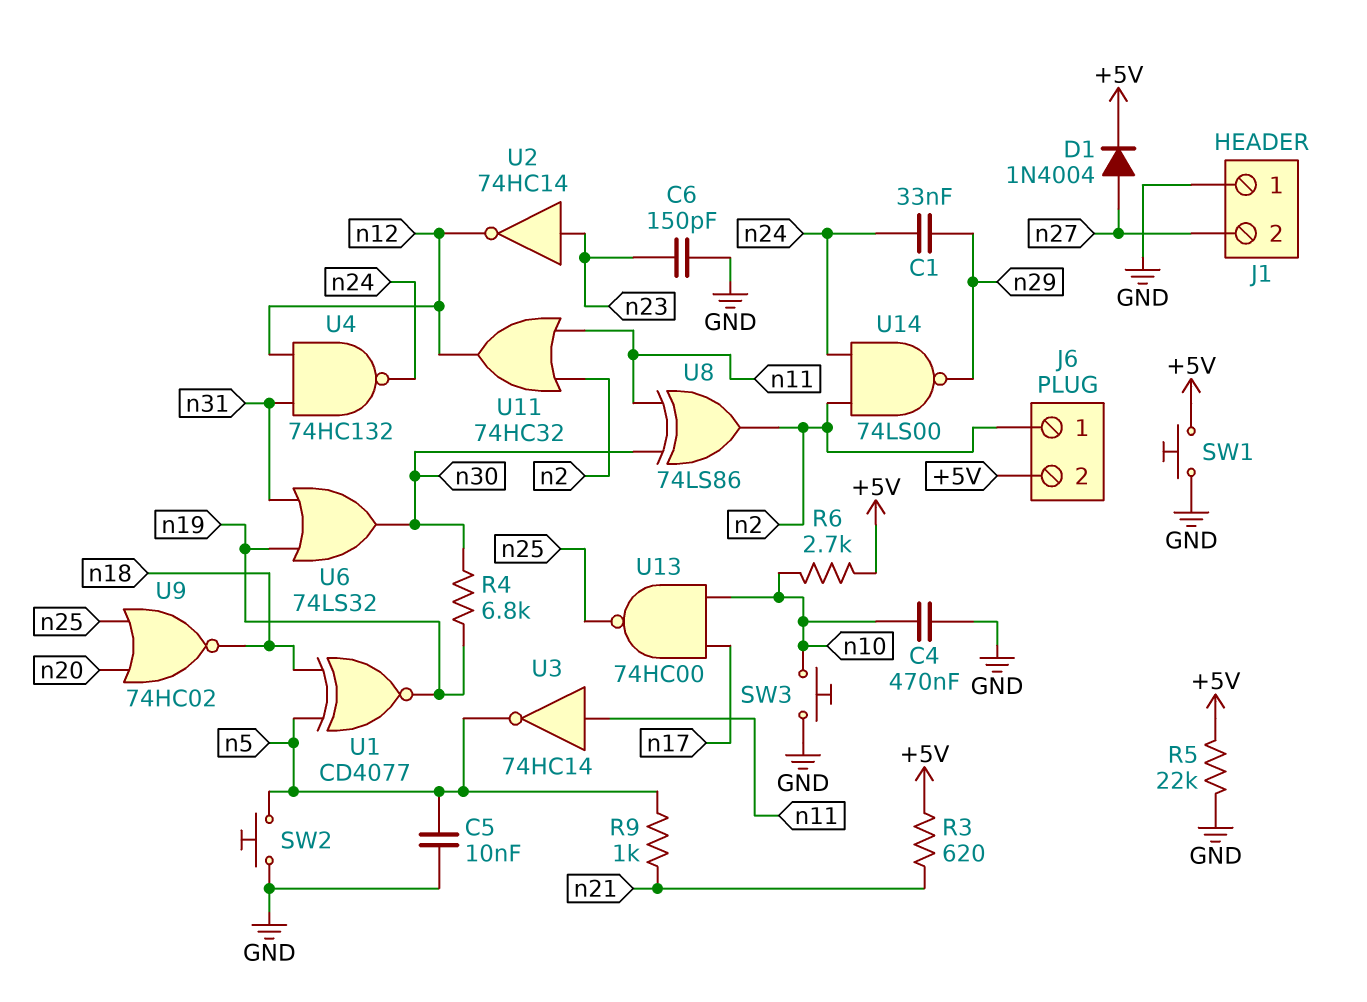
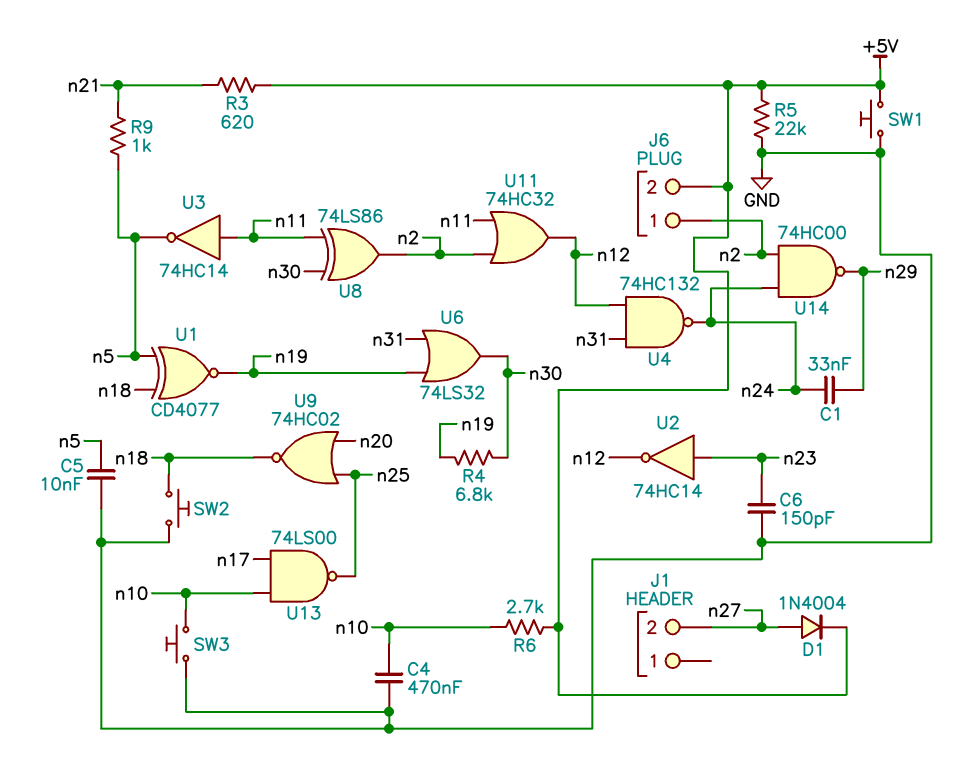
J1 pin 1: GND -> none
SW2: button (GND, n5) -> button (GND, n18)
U13: NAND 74HC00 (in n10, in n17, out n25) -> NAND 74LS00 (in n10, in n17, out n25)
U14: NAND 74LS00 (in n2, in n24, out n29) -> NAND 74HC00 (in n2, in n24, out n29)

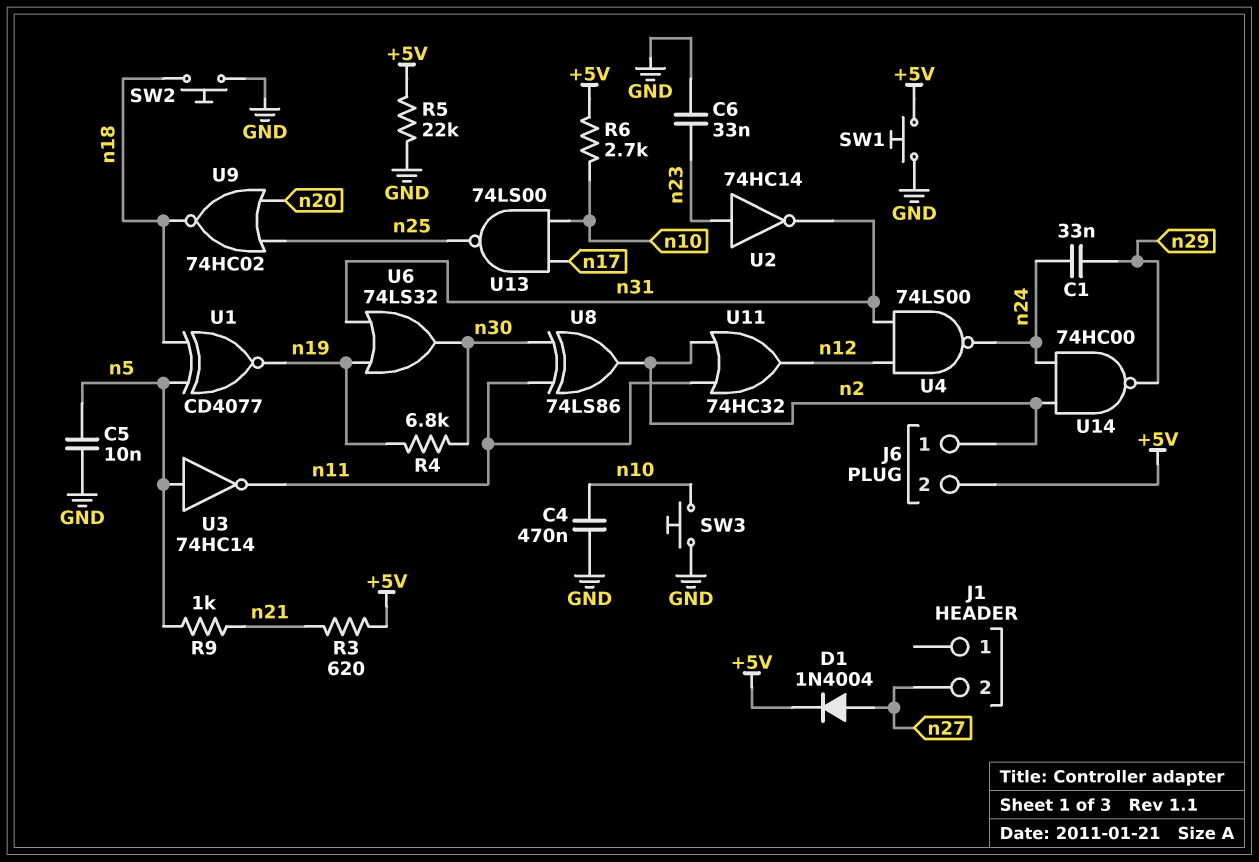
C6: 150pF (GND, n23) -> 33nF (GND, n23)
U2: NOT 74HC14 (in n23, out n12) -> NOT 74HC14 (in n23, out n31)
U3: NOT 74HC14 (in n11, out n5) -> NOT 74HC14 (in n5, out n11)
U4: NAND 74HC132 (in n12, in n31, out n24) -> NAND 74LS00 (in n12, in n31, out n24)

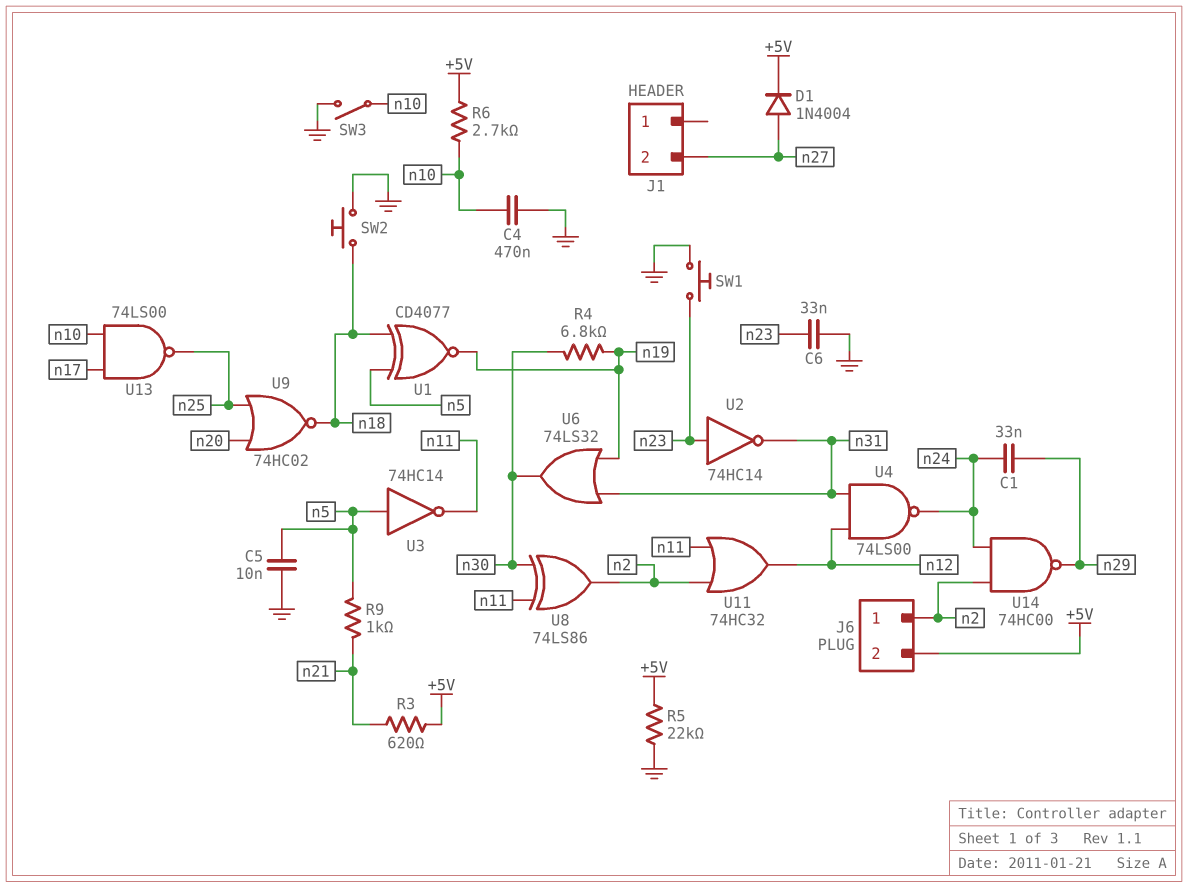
SW1: button (+5V, GND) -> button (GND, n23)
SW3: button (GND, n10) -> switch (GND, n10)

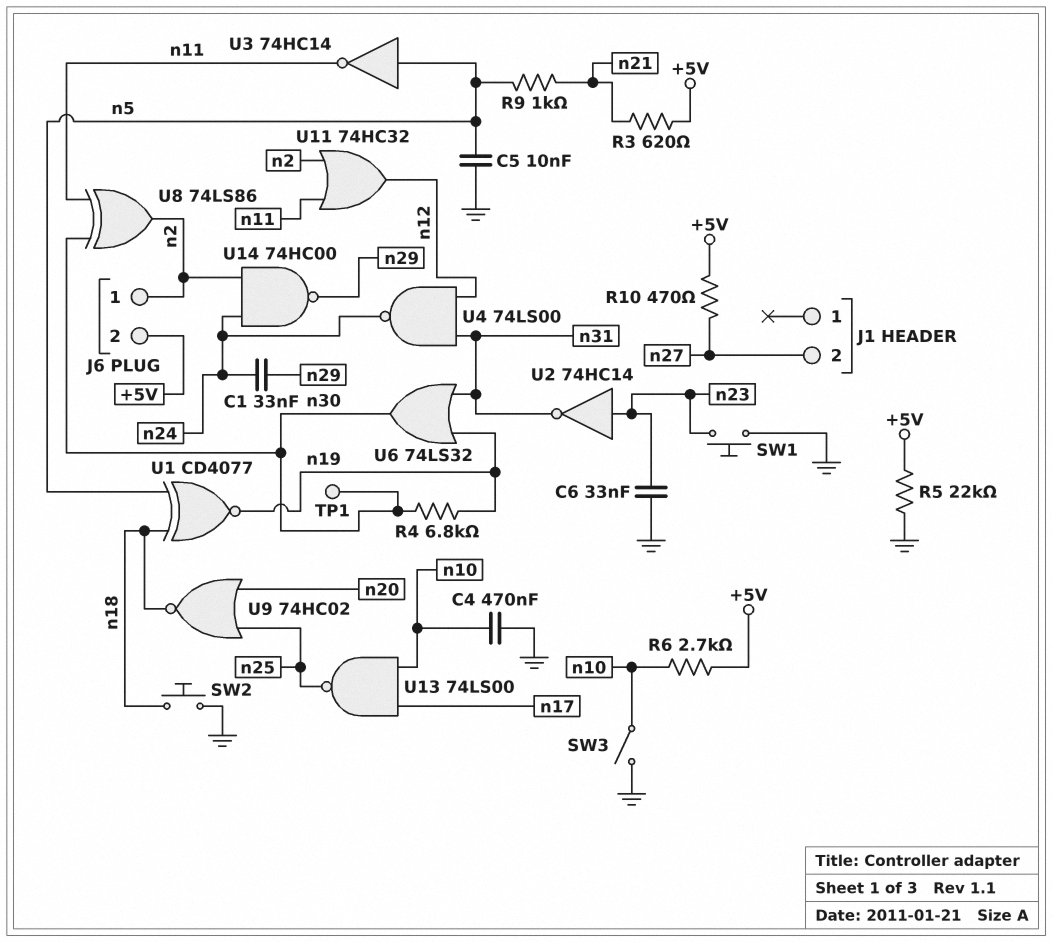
D1: diode 1N4004 (A n27, K +5V) -> none
R10: none -> 470 (+5V, n27)
TP1: none -> test point (n30)

